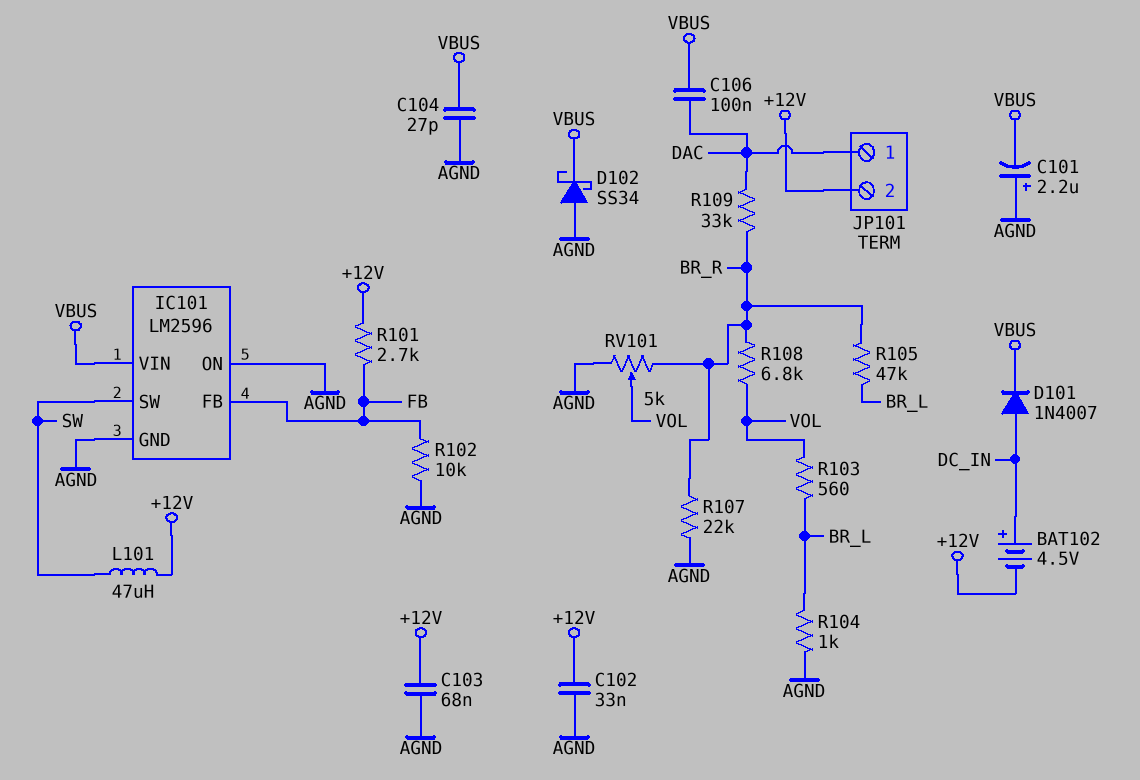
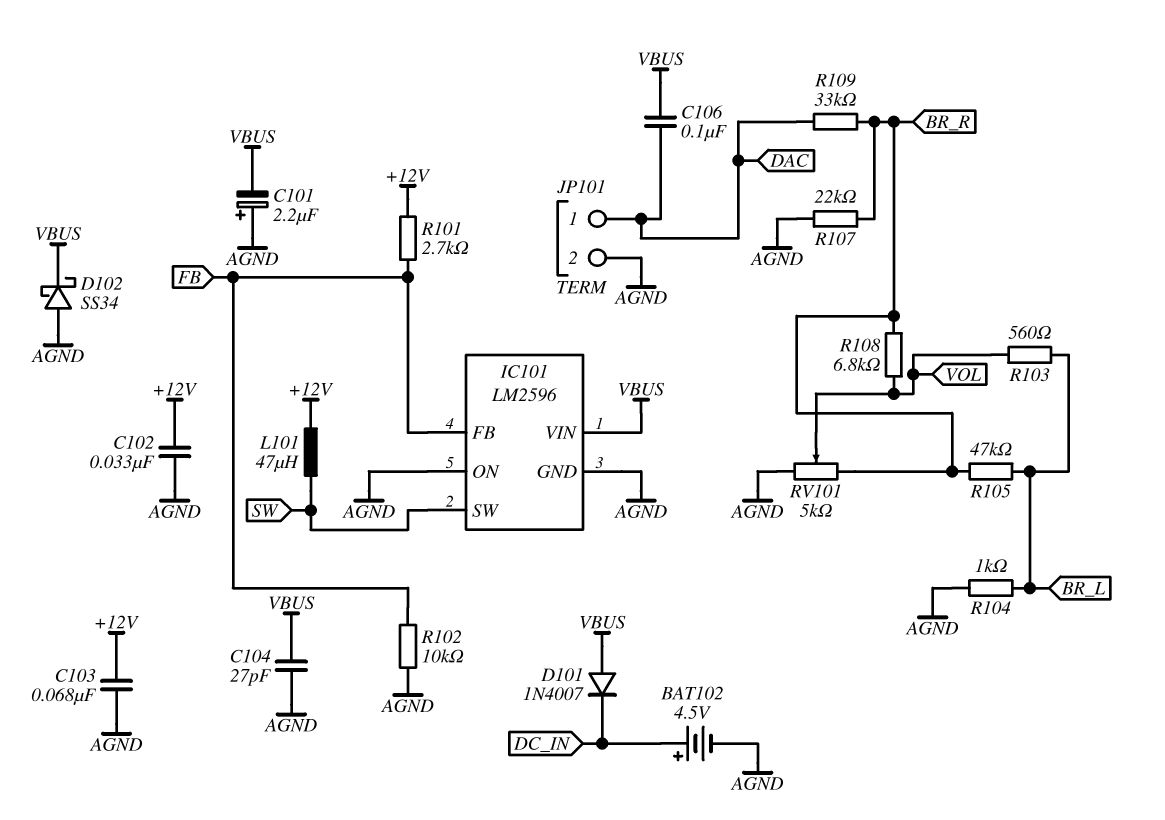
BAT102: 4.5V (plus DC_IN, minus +12V) -> 4.5V (plus DC_IN, minus AGND)
D101: diode 1N4007 (A DC_IN, K VBUS) -> diode 1N4007 (A VBUS, K DC_IN)
JP101 pin 2: +12V -> AGND

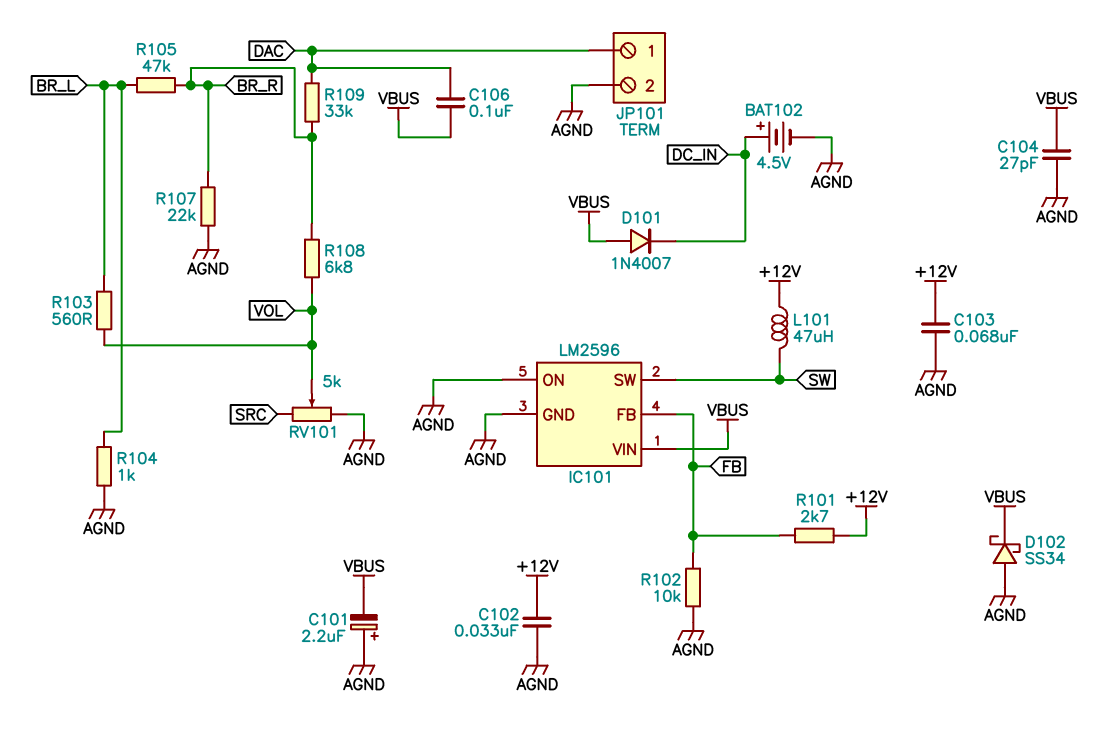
RV101: 5k (AGND, BR_R, wiper VOL) -> 5k (AGND, SRC, wiper VOL)

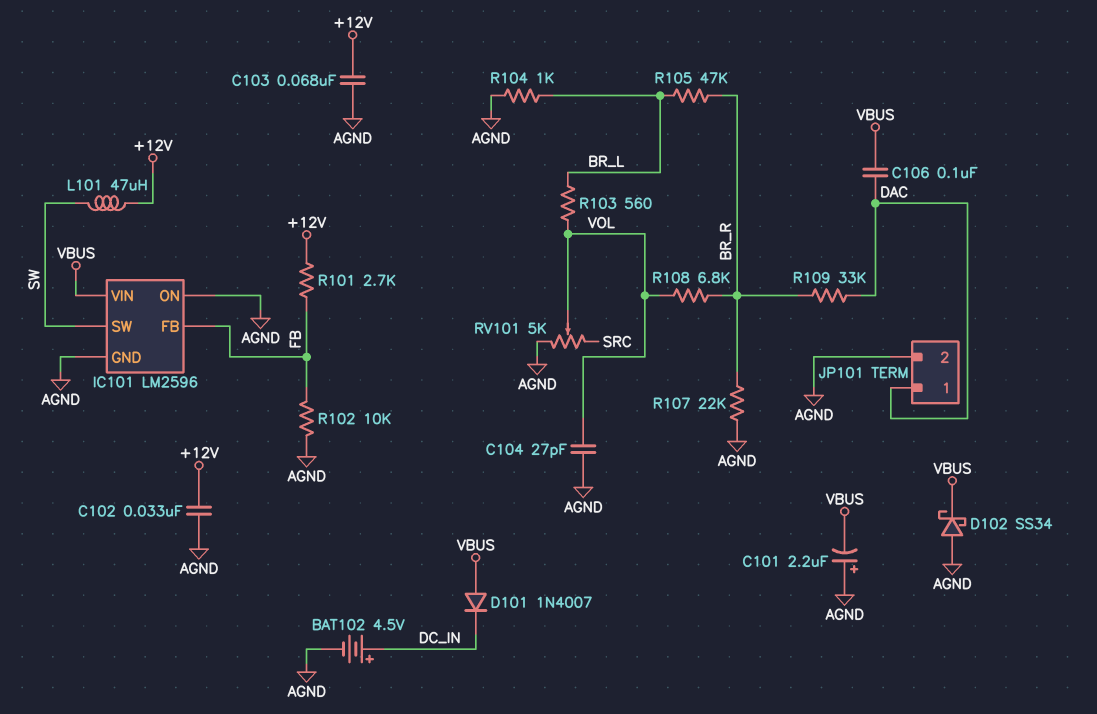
C104: 27pF (AGND, VBUS) -> 27pF (AGND, VOL)

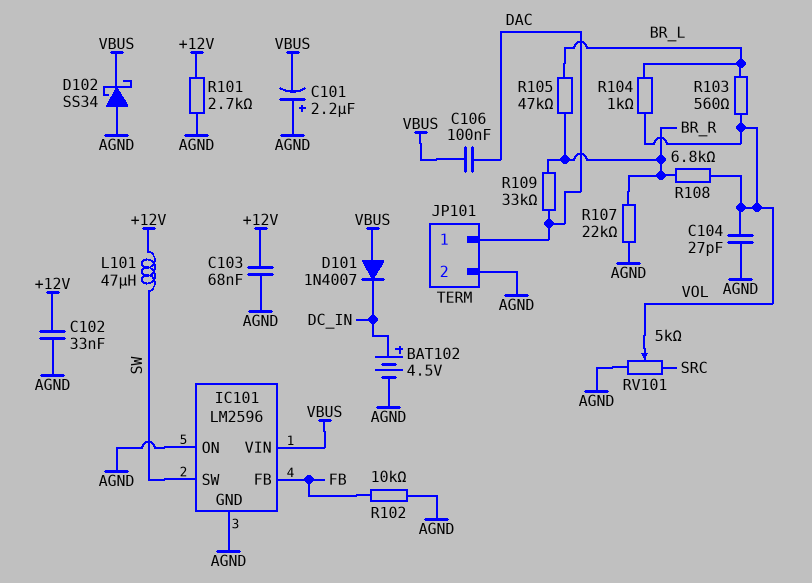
R101: 2.7k (+12V, FB) -> 2.7k (+12V, AGND)
R104: 1k (AGND, BR_L) -> 1k (BR_L, VOL)

